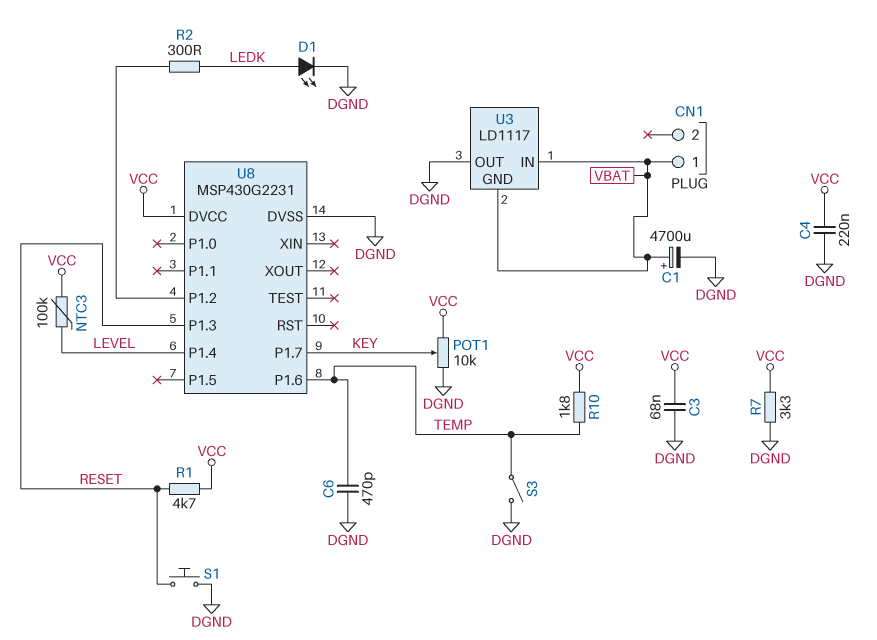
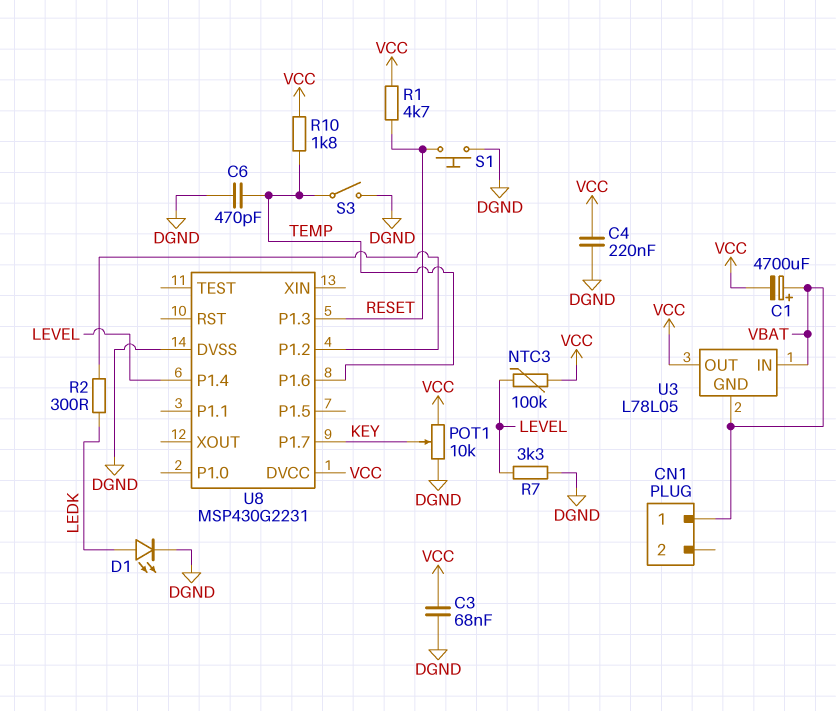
C1: 4700uF (plus VBAT, minus DGND) -> 4700uF (plus VBAT, minus VCC)
R7: 3.3k (DGND, VCC) -> 3.3k (DGND, LEVEL)
U3: LD1117 -> L78L05
U3 pin OUT: DGND -> VCC

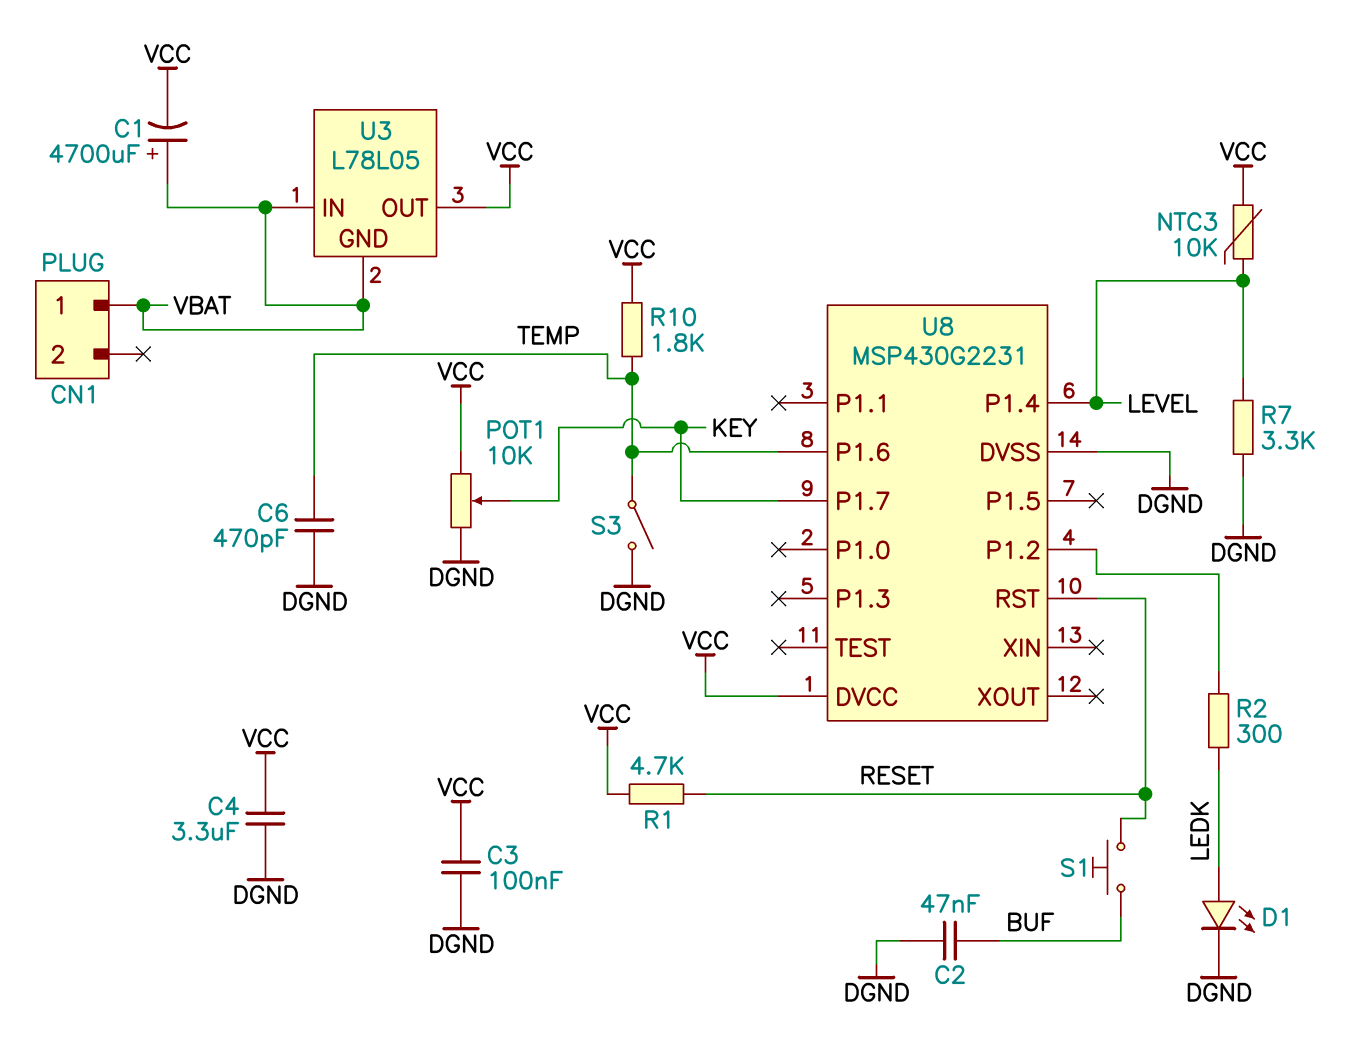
C2: none -> 47nF (BUF, DGND)
C3: 68nF (DGND, VCC) -> 100nF (DGND, VCC)
C4: 220nF (DGND, VCC) -> 3.3uF (DGND, VCC)
NTC3: 100k (LEVEL, VCC) -> 10k (LEVEL, VCC)
S1: button (DGND, RESET) -> button (BUF, RESET)
U8 pin P1.3: RESET -> none
U8 pin RST: none -> RESET

